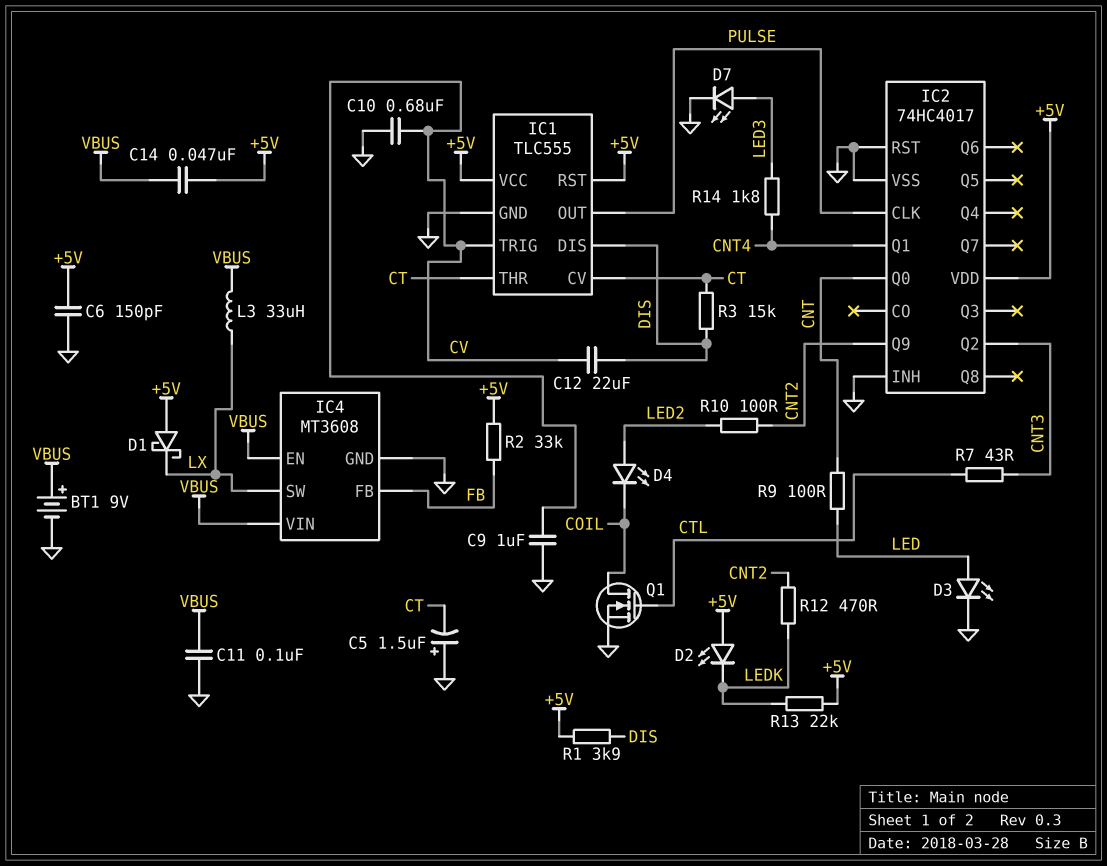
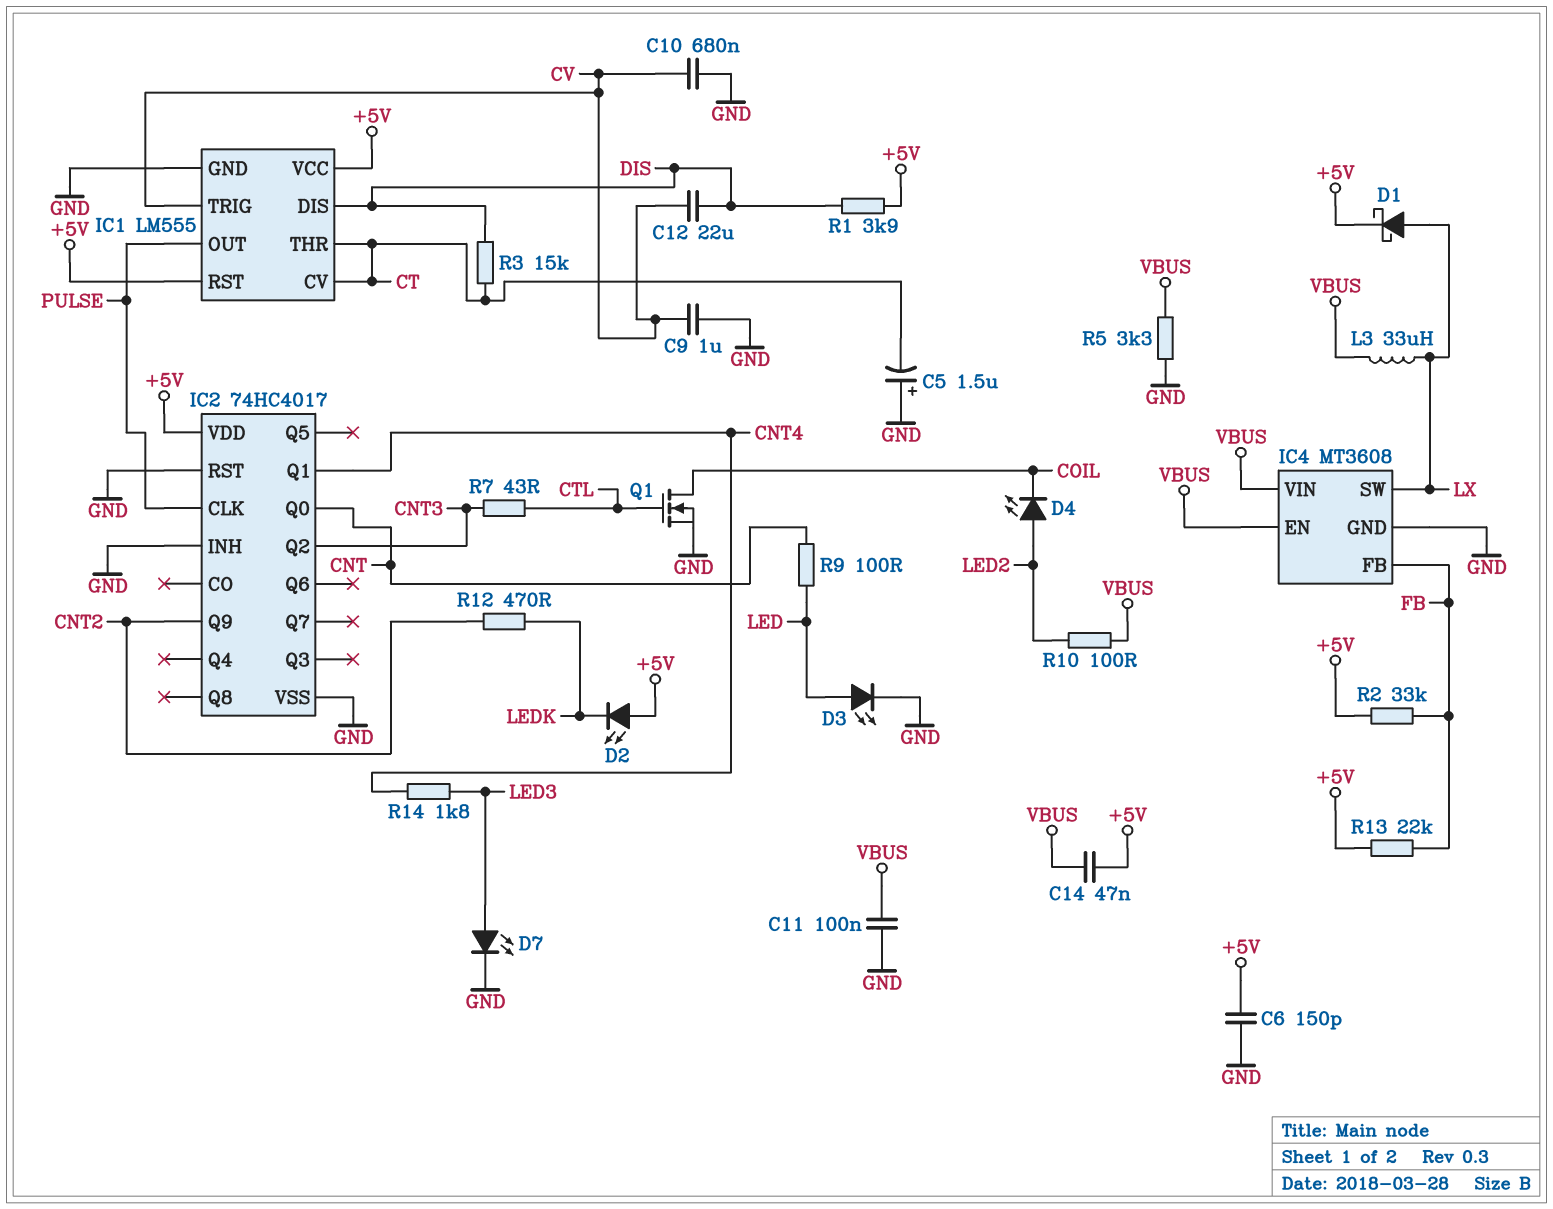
BT1: 9V (plus VBUS, minus GND) -> none
D1: schottky (A +5V, K LX) -> schottky (A LX, K +5V)
IC1: TLC555 -> LM555
R5: none -> 3.3k (GND, VBUS)
R10: 100 (CNT2, LED2) -> 100 (LED2, VBUS)
R13: 22k (+5V, LEDK) -> 22k (+5V, FB)

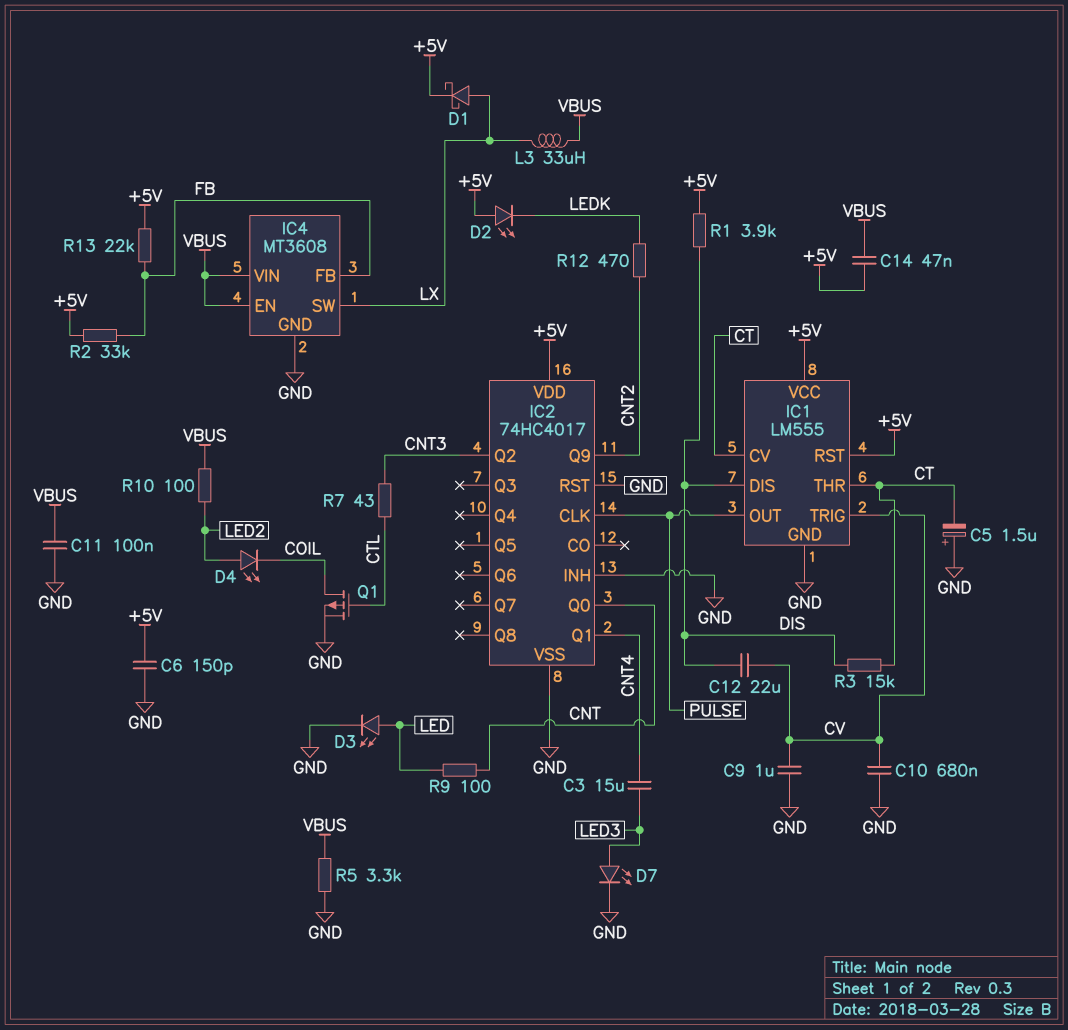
C3: none -> 15uF (CNT4, LED3)
Q1: NMOS (G CTL, D COIL, S GND) -> PMOS (G CTL, D COIL, S GND)
R14: 1.8k (CNT4, LED3) -> none

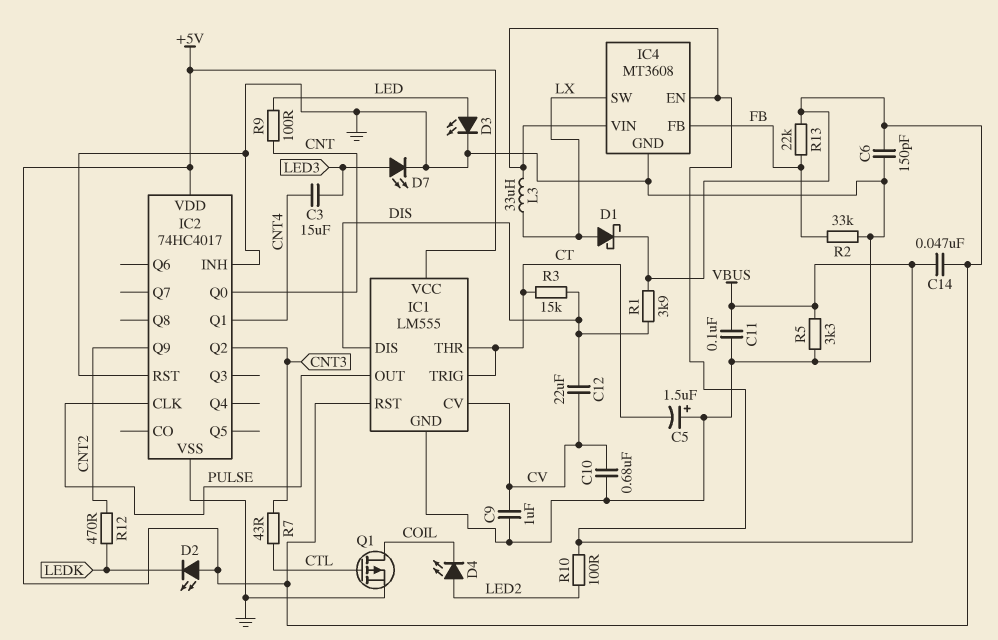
IC1 pin CV: CT -> CV
IC1 pin TRIG: CV -> CT
R2: 33k (+5V, FB) -> 33k (FB, GND)

